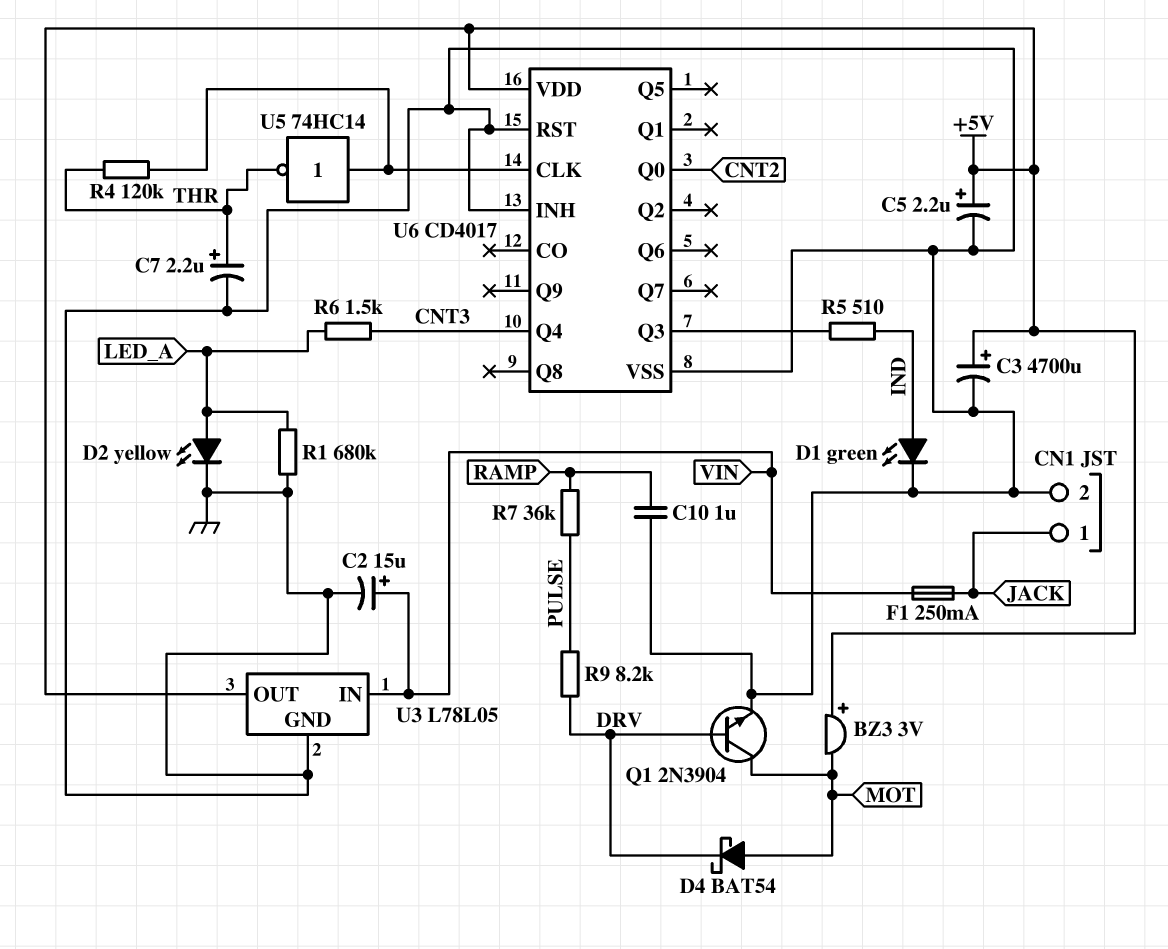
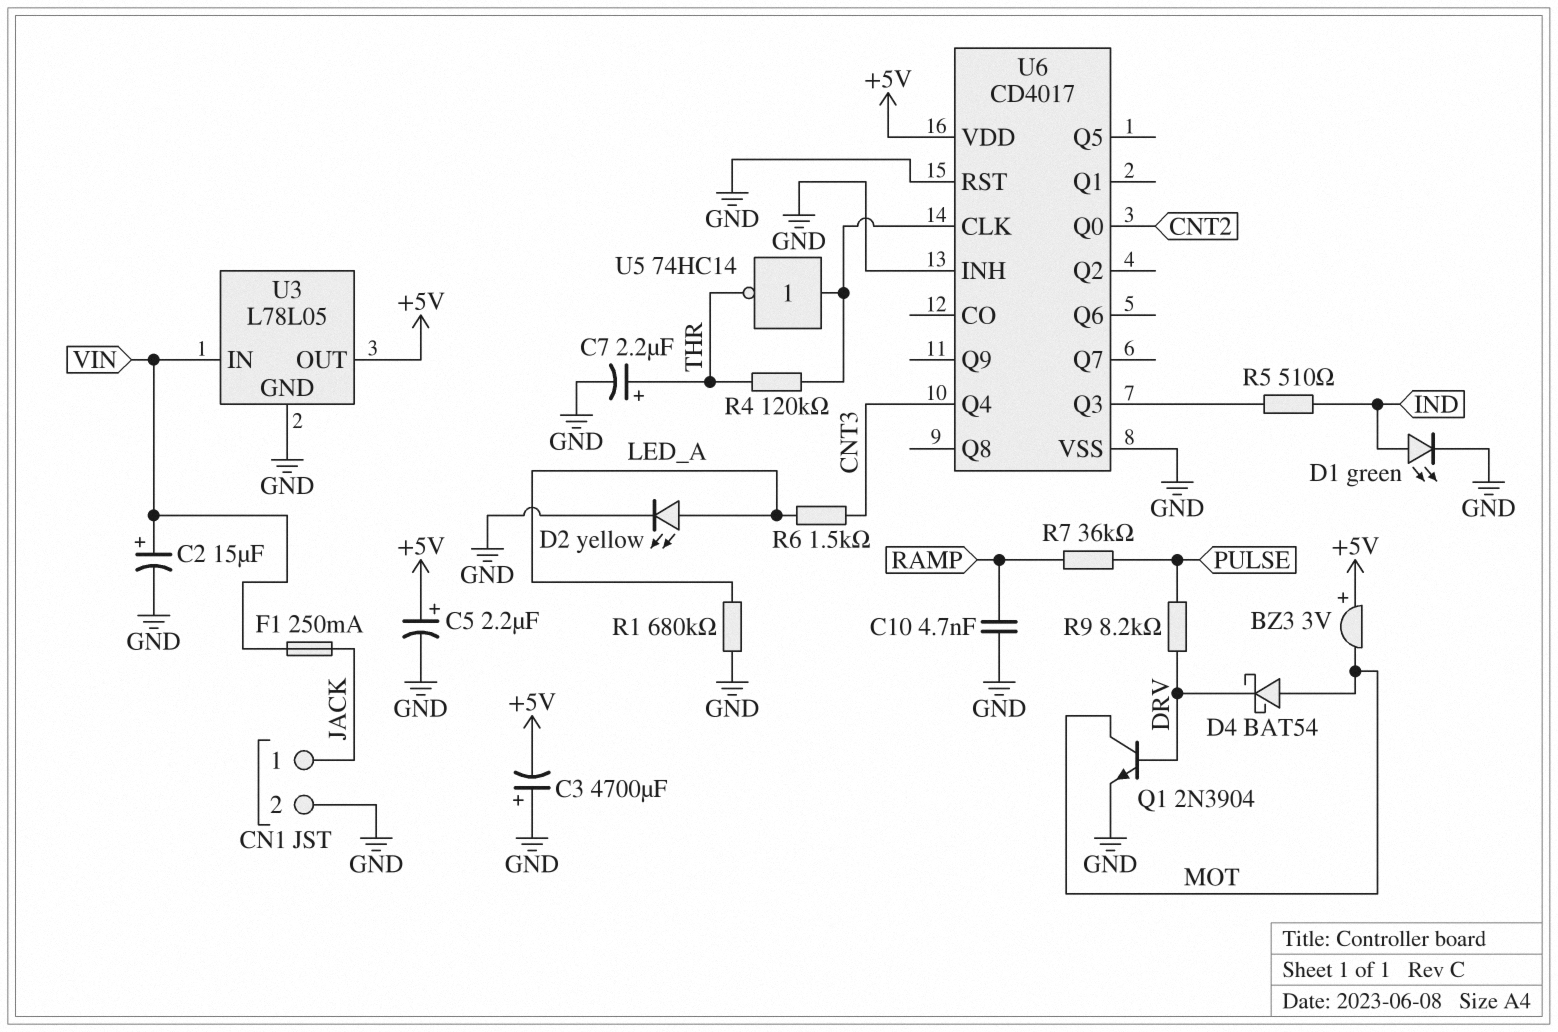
C3: 4700uF (plus +5V, minus GND) -> 4700uF (plus GND, minus +5V)
C10: 1uF (GND, RAMP) -> 4.7nF (GND, RAMP)

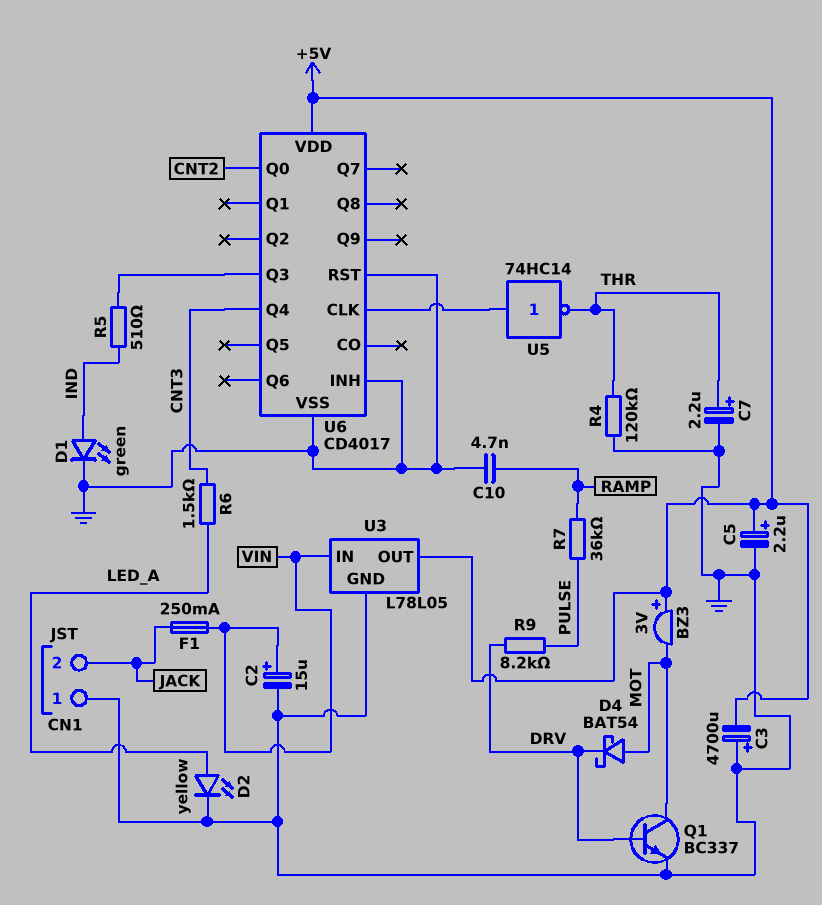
CN1 pin 1: JACK -> GND
CN1 pin 2: GND -> JACK
Q1: NPN 2N3904 (B DRV, C MOT, E GND) -> NPN BC337 (B DRV, C MOT, E GND)
R1: 680k (GND, LED_A) -> none
R4: 120k (THR, U6/CLK) -> 120k (GND, THR)

